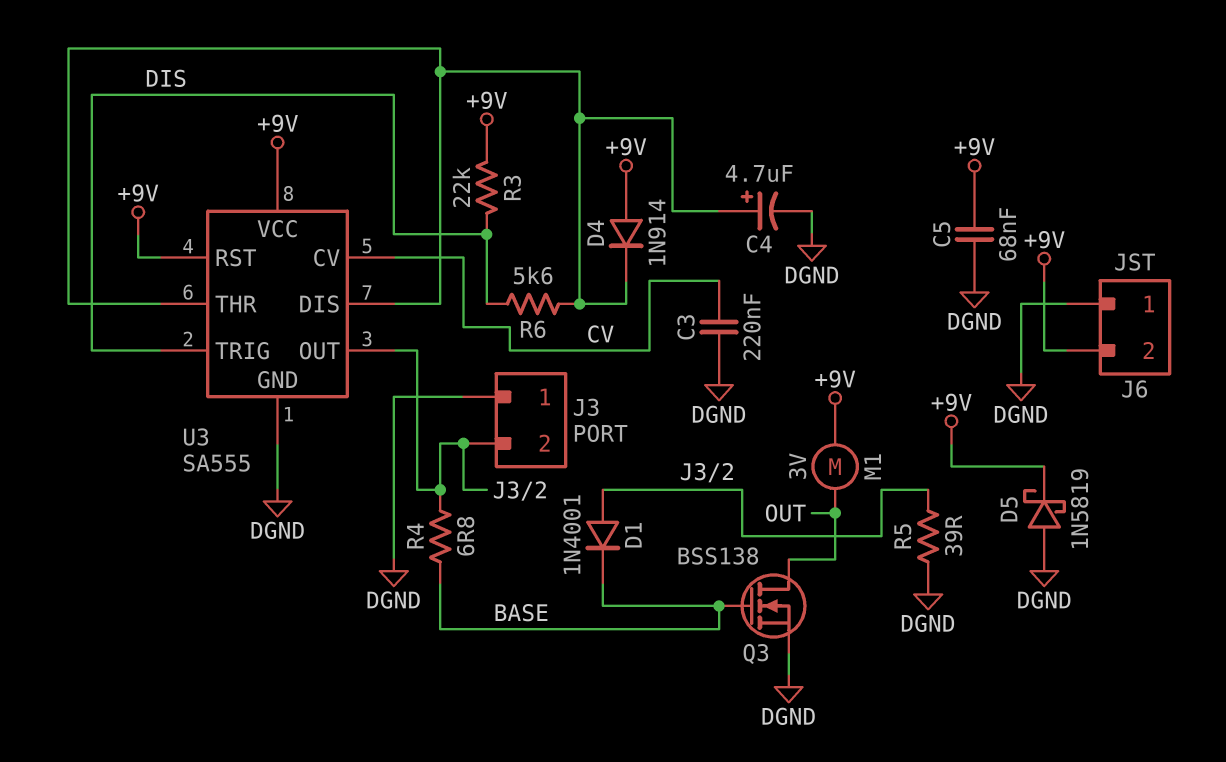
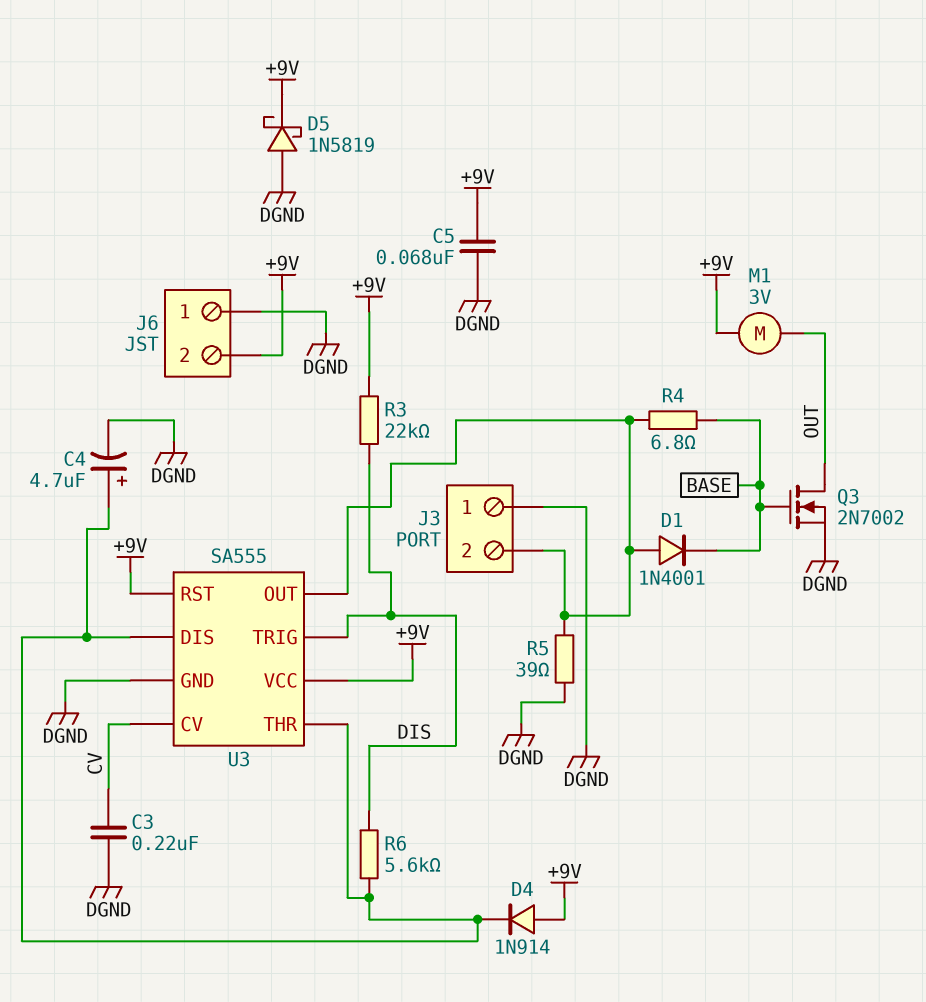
Q3: NMOS BSS138 (G BASE, D OUT, S DGND) -> NMOS 2N7002 (G BASE, D OUT, S DGND)

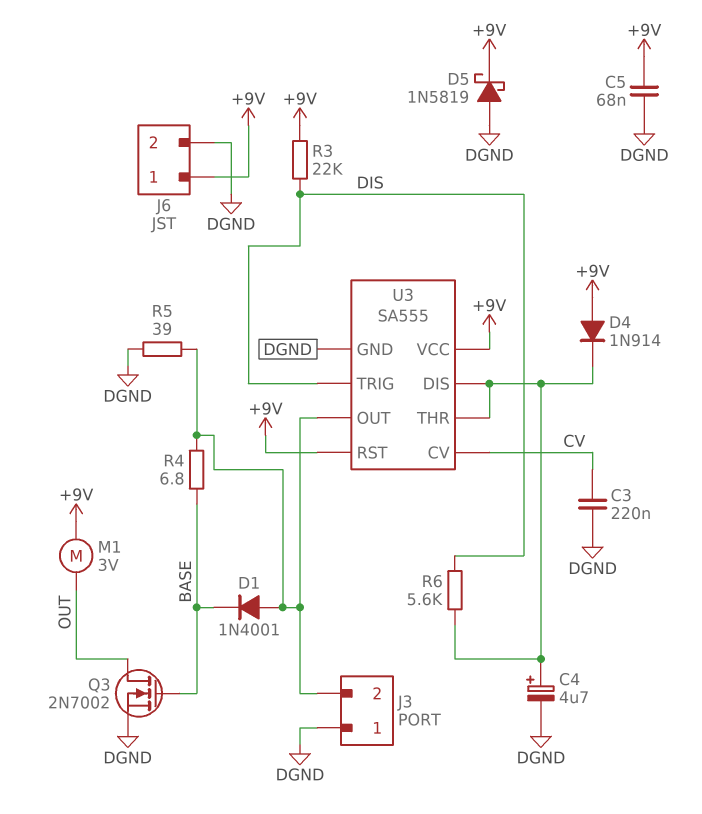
J6 pin 1: DGND -> +9V
J6 pin 2: +9V -> DGND

